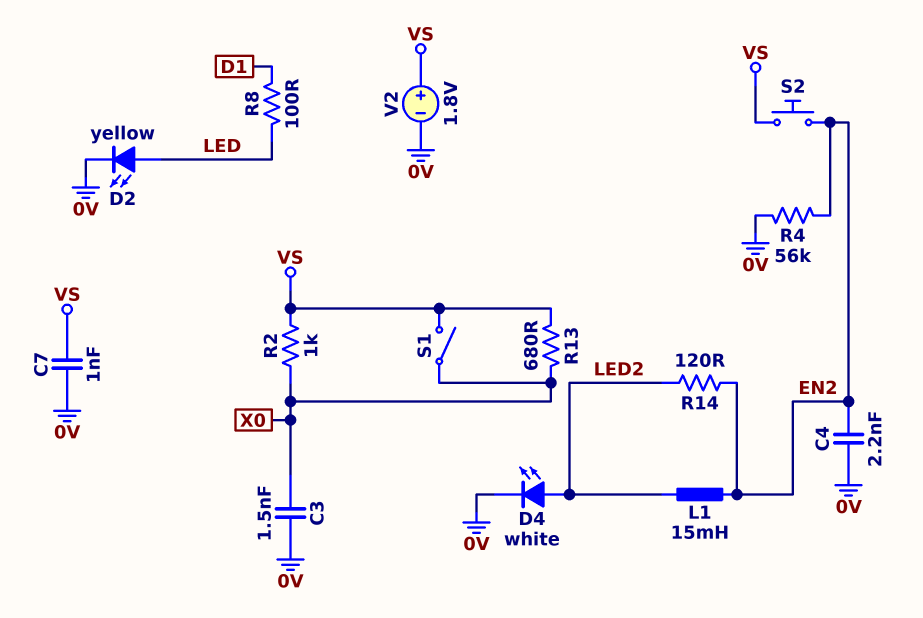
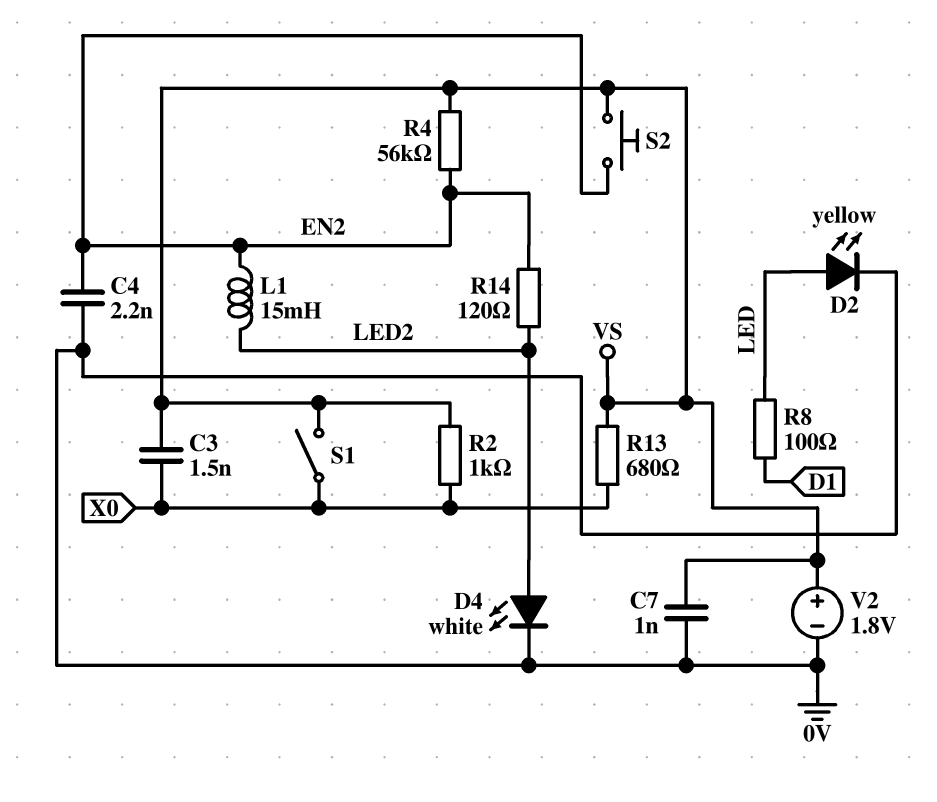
C3: 1.5nF (0V, X0) -> 1.5nF (VS, X0)
R4: 56k (0V, EN2) -> 56k (EN2, VS)

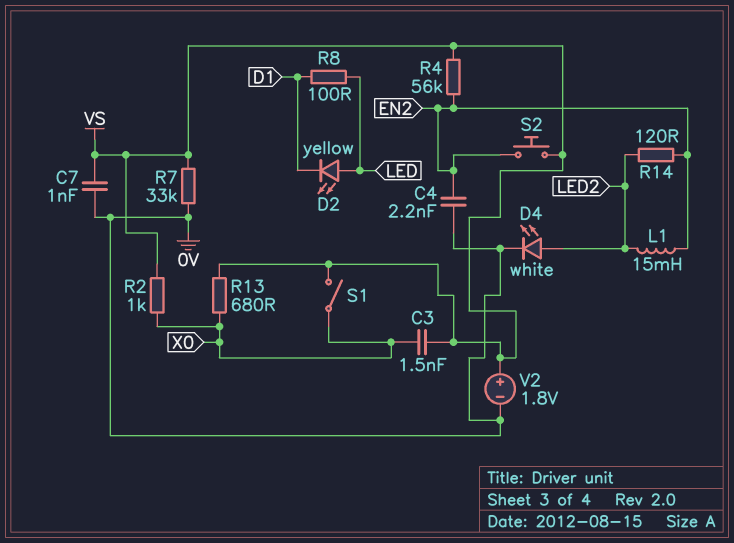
D2: LED yellow (A LED, K 0V) -> LED yellow (A LED, K D1)
R7: none -> 33k (0V, VS)

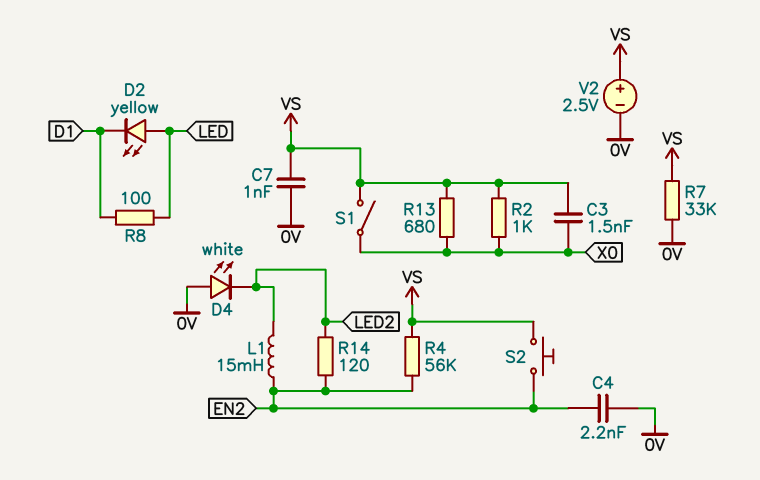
D4: LED white (A LED2, K 0V) -> LED white (A 0V, K LED2)
V2: 1.8V (plus VS, minus 0V) -> 2.5V (plus VS, minus 0V)

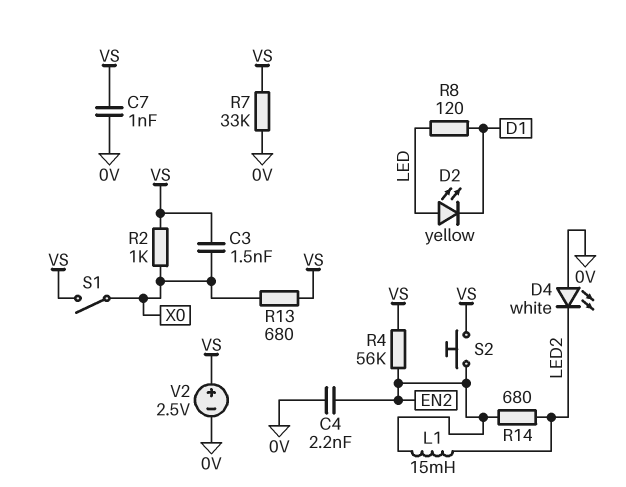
R8: 100 (D1, LED) -> 120 (D1, LED)
R14: 120 (EN2, LED2) -> 680 (EN2, LED2)

